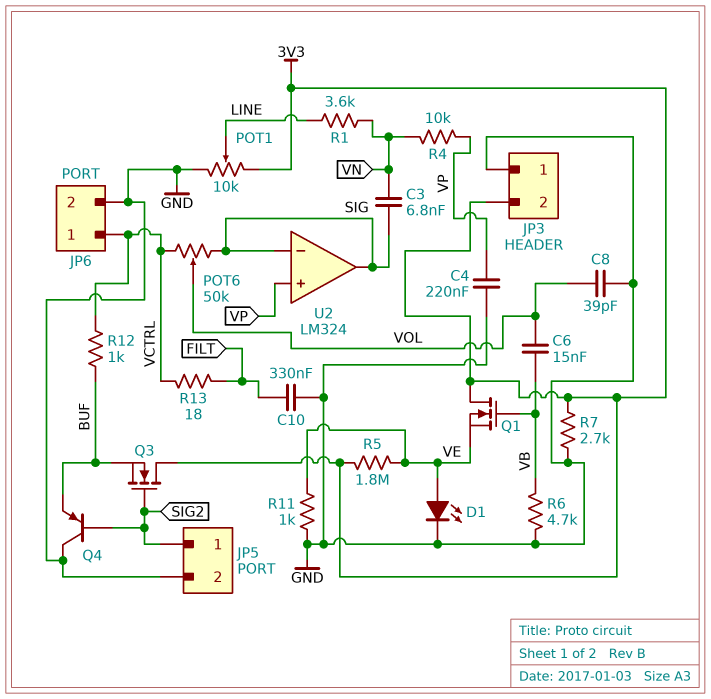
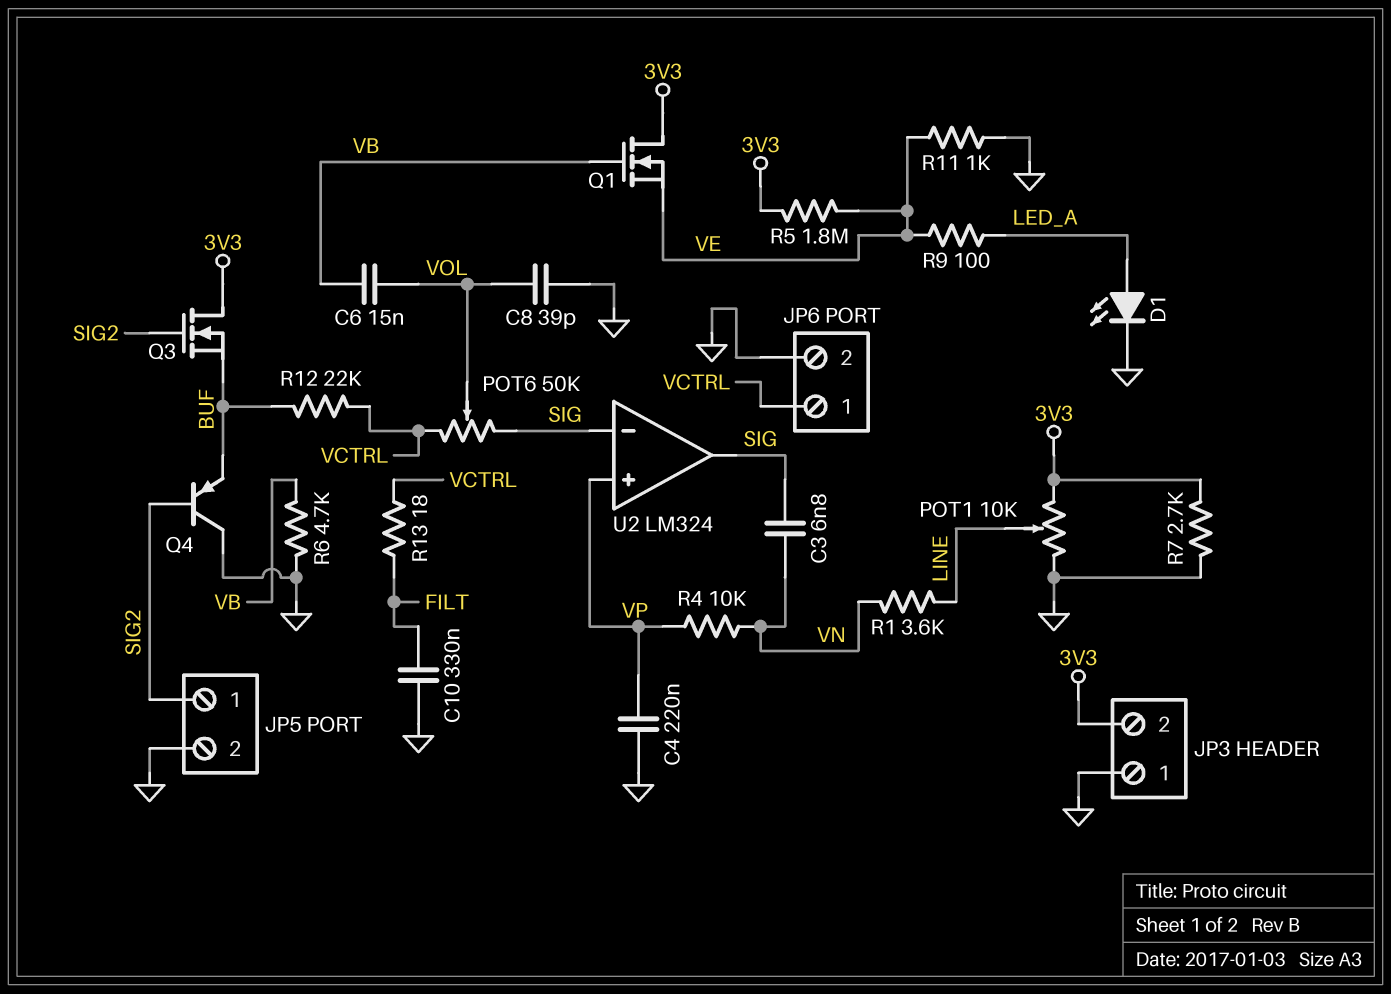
D1: LED (A VE, K GND) -> LED (A LED_A, K GND)
R9: none -> 100 (LED_A, VE)
R12: 1k (BUF, VCTRL) -> 22k (BUF, VCTRL)

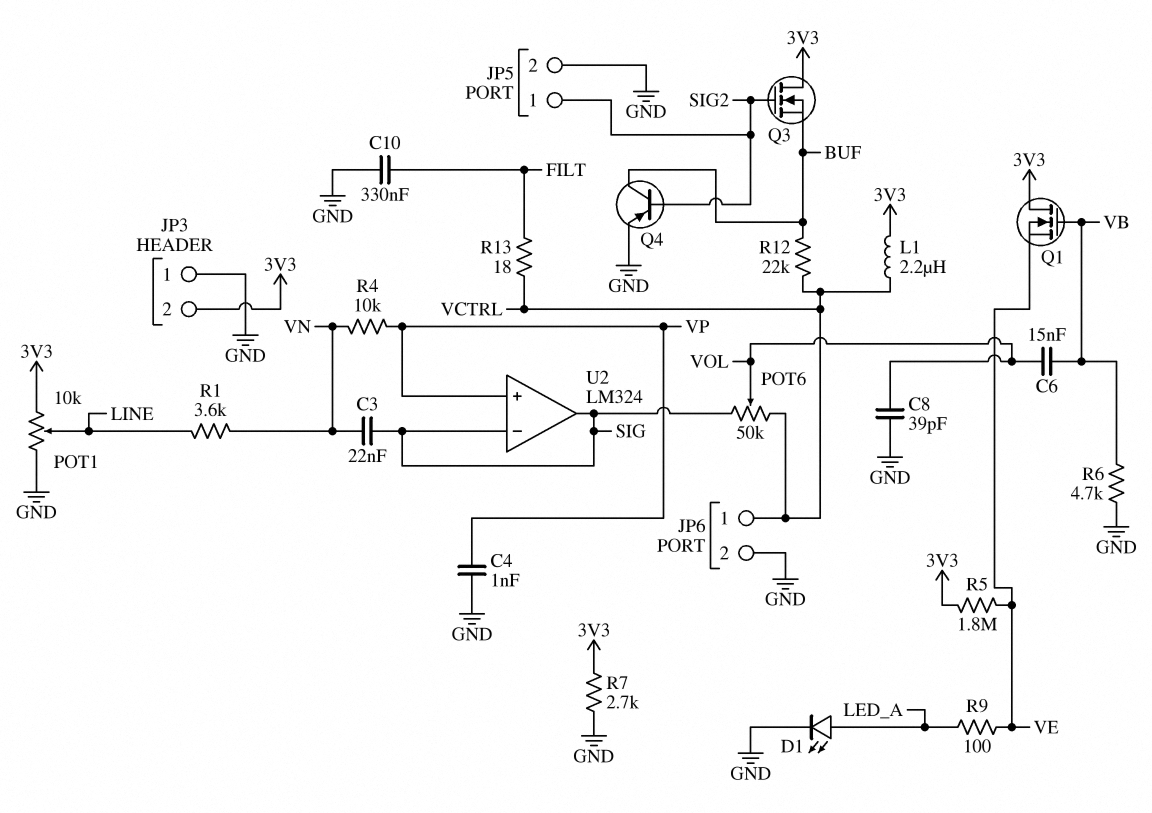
C3: 6.8nF (SIG, VN) -> 22nF (SIG, VN)
C4: 220nF (GND, VP) -> 1nF (GND, VP)
L1: none -> 2.2uH (3V3, VCTRL)
Q4: PNP (B SIG2, C GND, E BUF) -> PNP (B SIG2, C BUF, E GND)
R11: 1k (GND, VE) -> none

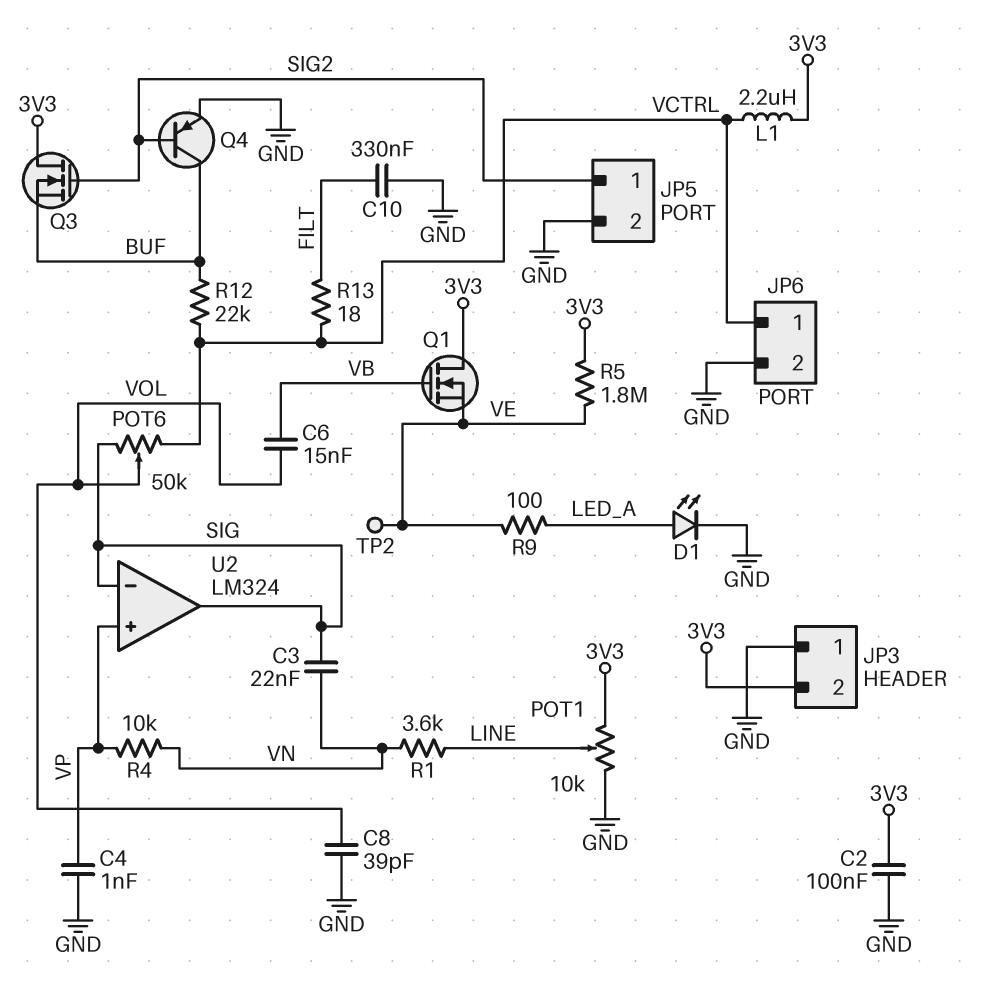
C2: none -> 100nF (3V3, GND)
R6: 4.7k (GND, VB) -> none
R7: 2.7k (3V3, GND) -> none
TP2: none -> test point (VE)

